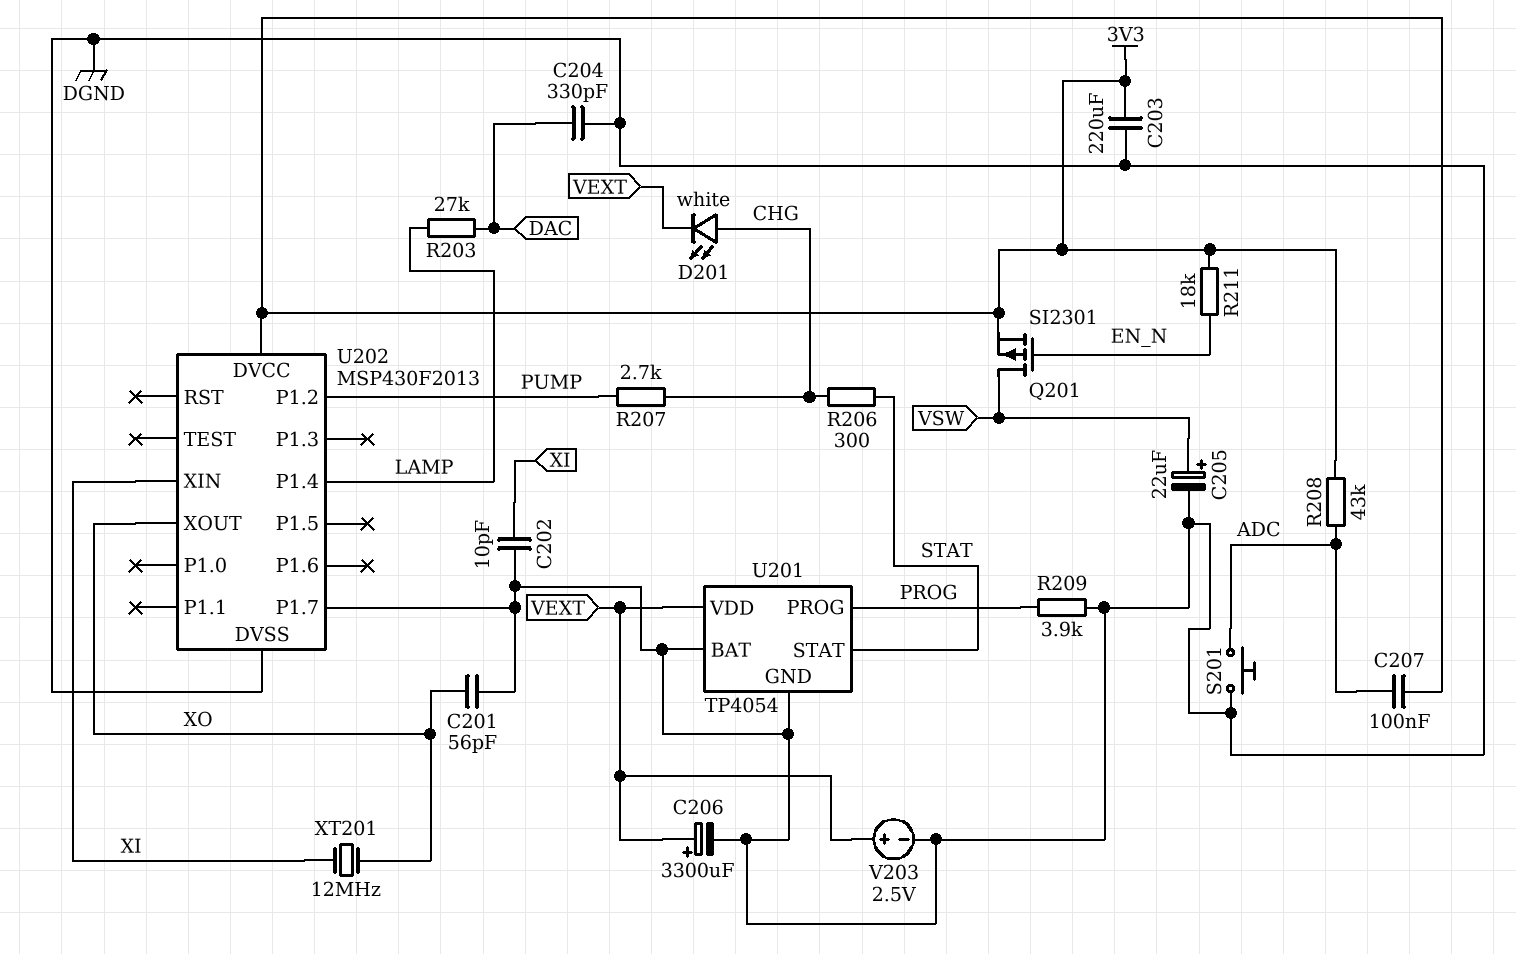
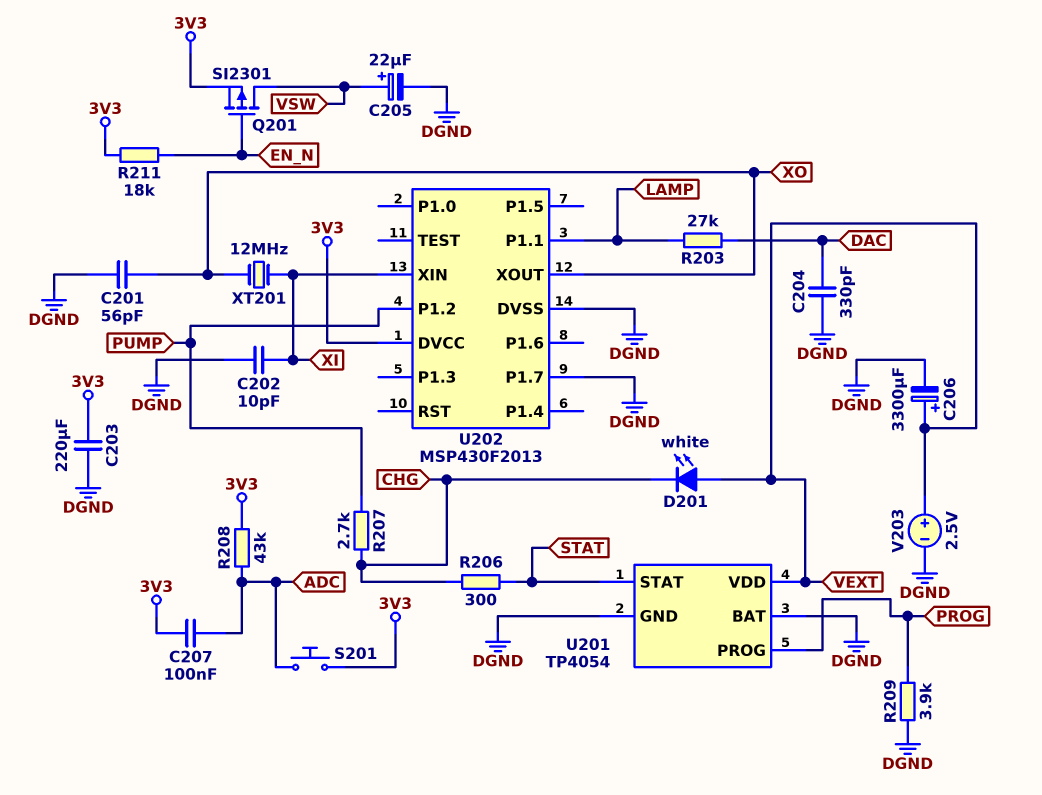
D201: LED white (A CHG, K VEXT) -> LED white (A VEXT, K CHG)
S201: button (ADC, DGND) -> button (3V3, ADC)
U202 pin P1.1: none -> LAMP
U202 pin P1.4: LAMP -> none

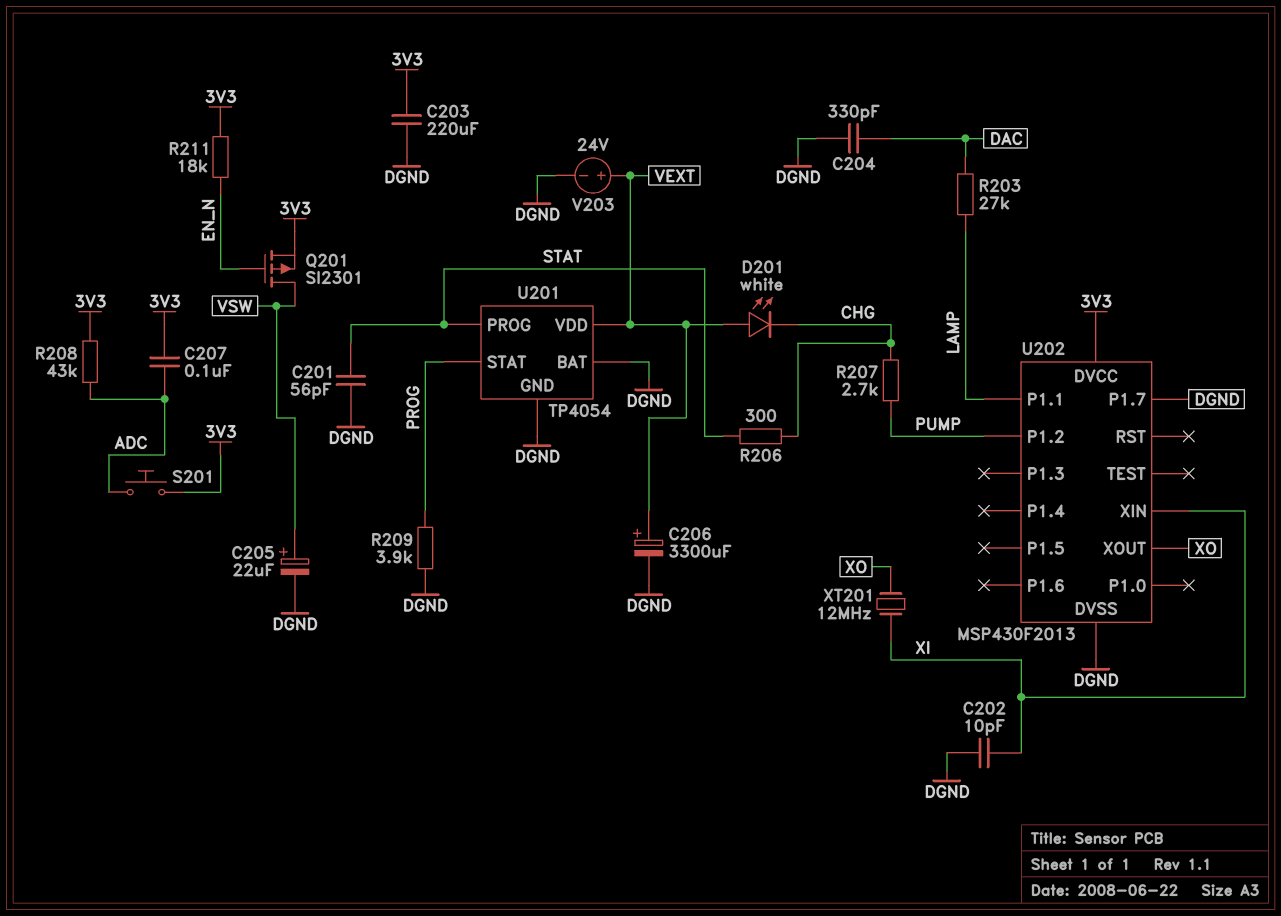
C201: 56pF (DGND, XO) -> 56pF (DGND, STAT)
U201 pin PROG: PROG -> STAT
U201 pin STAT: STAT -> PROG
V203: 2.5V (plus VEXT, minus DGND) -> 24V (plus VEXT, minus DGND)

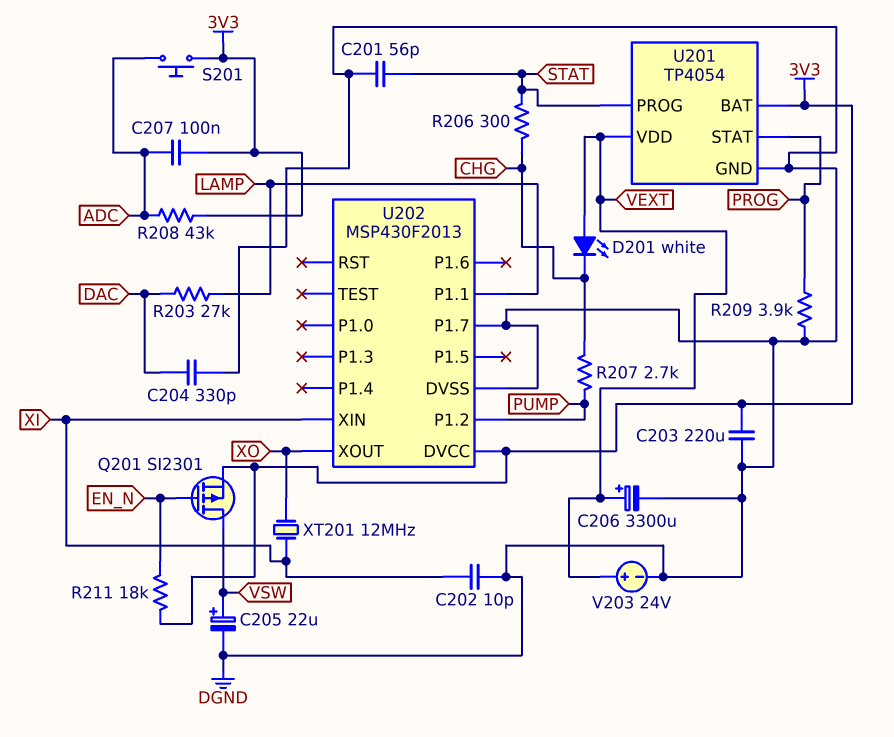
U201 pin BAT: DGND -> 3V3

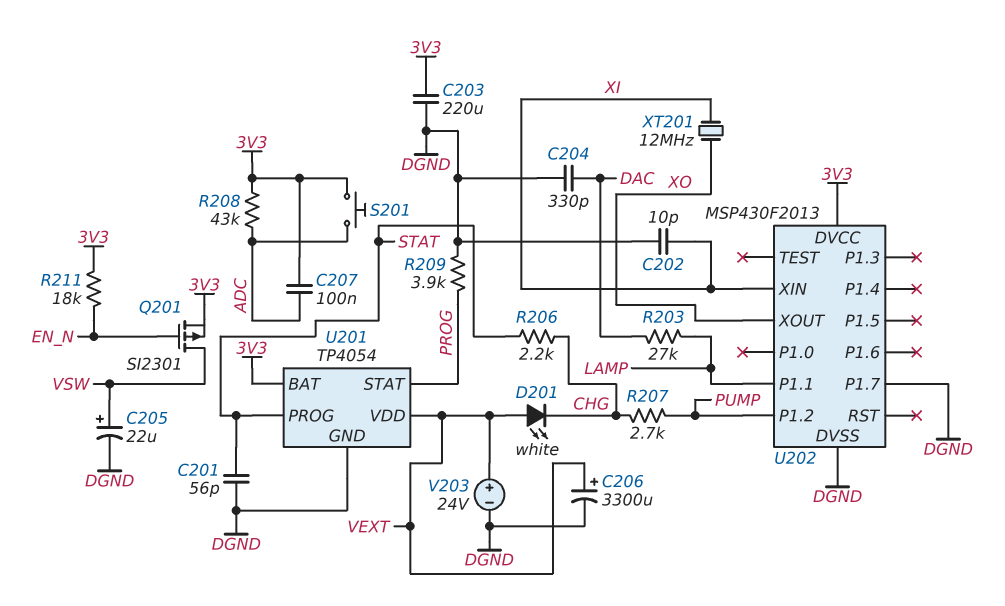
R206: 300 (CHG, STAT) -> 2.2k (CHG, STAT)

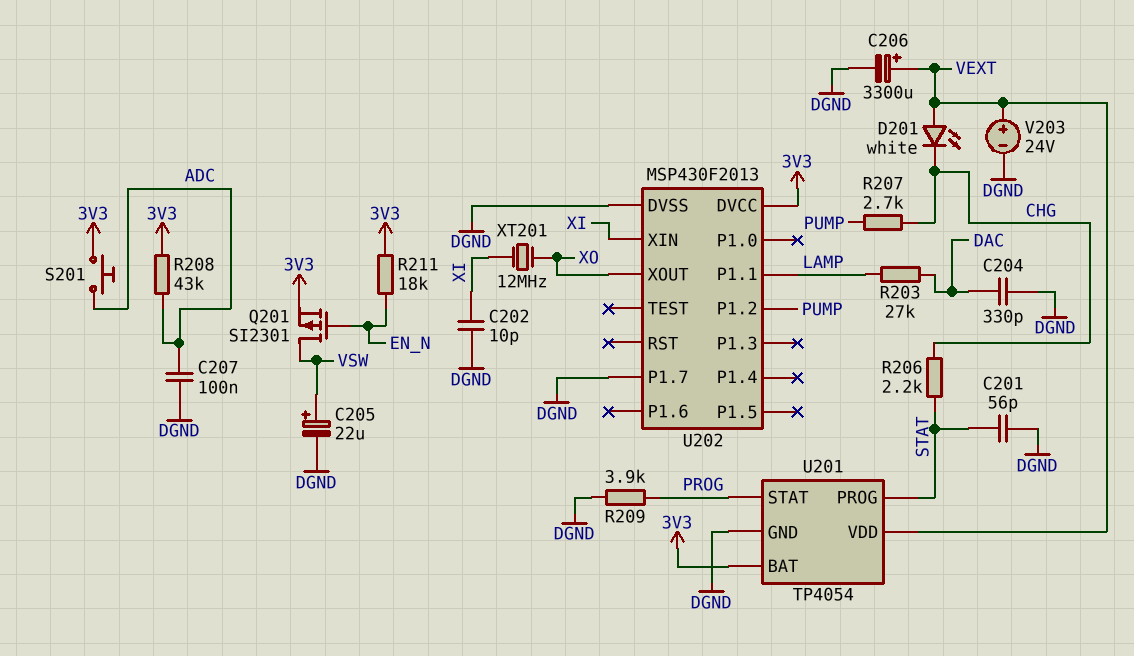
C203: 220uF (3V3, DGND) -> none
C207: 100nF (3V3, ADC) -> 100nF (ADC, DGND)

